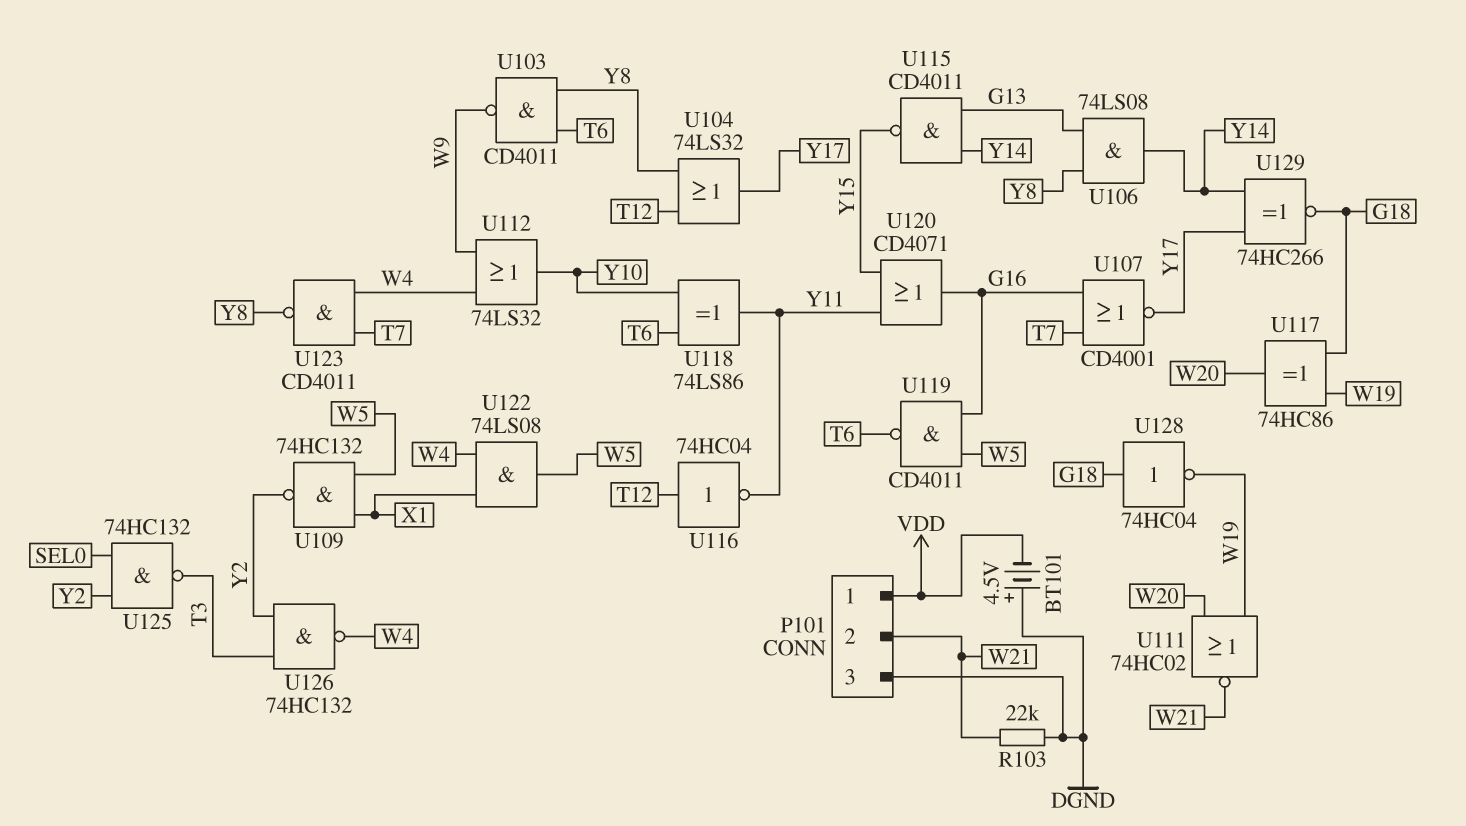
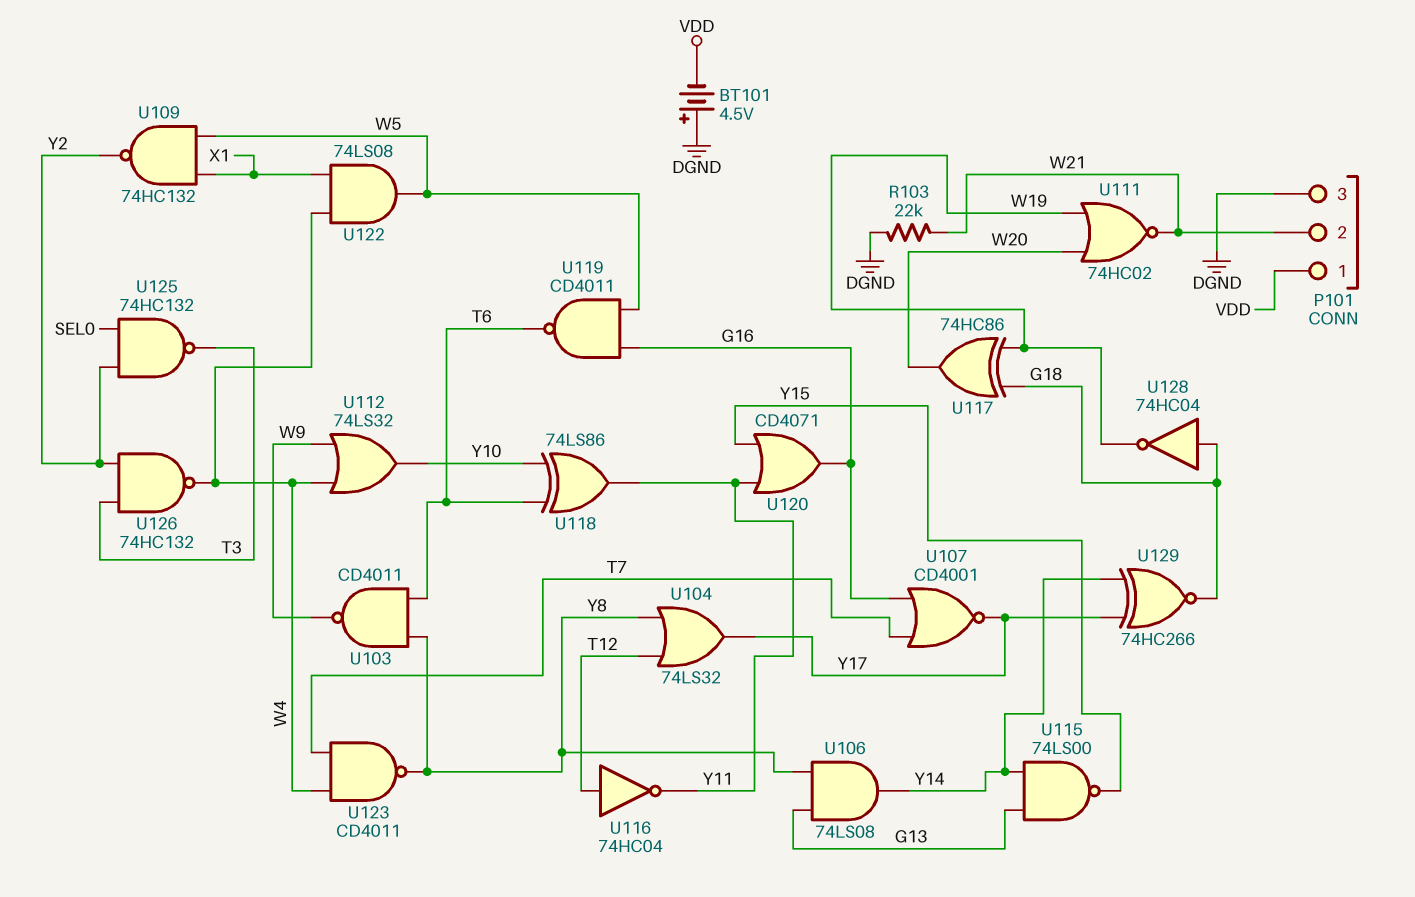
U115: NAND CD4011 (in G13, in Y14, out Y15) -> NAND 74LS00 (in G13, in Y14, out Y15)

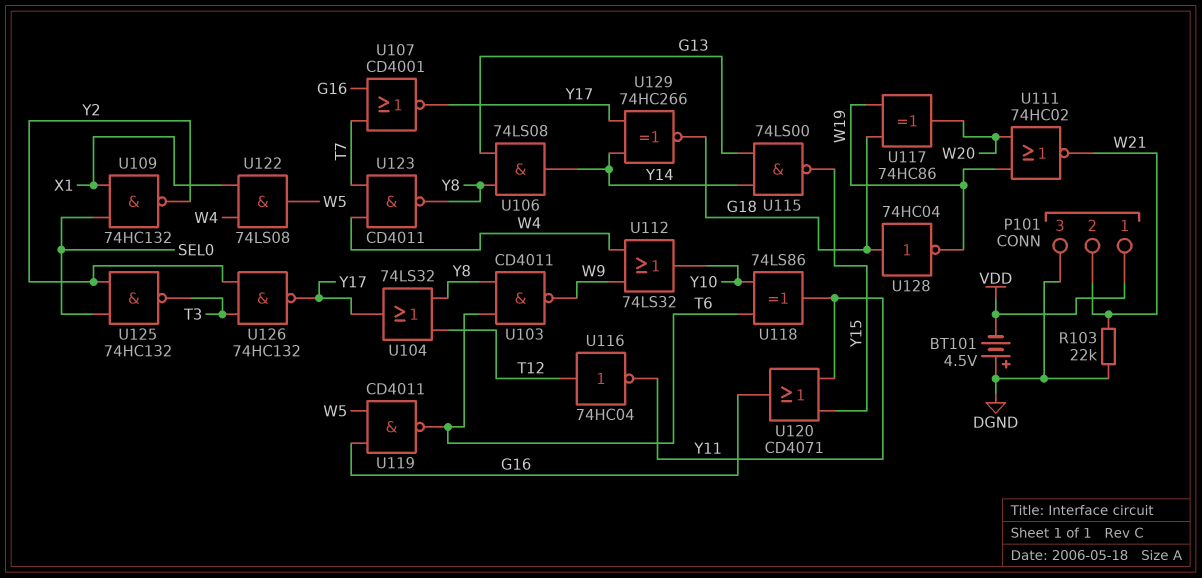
U109: NAND 74HC132 (in W5, in X1, out Y2) -> NAND 74HC132 (in SEL0, in X1, out Y2)
U126: NAND 74HC132 (in T3, in Y2, out W4) -> NAND 74HC132 (in T3, in Y2, out Y17)

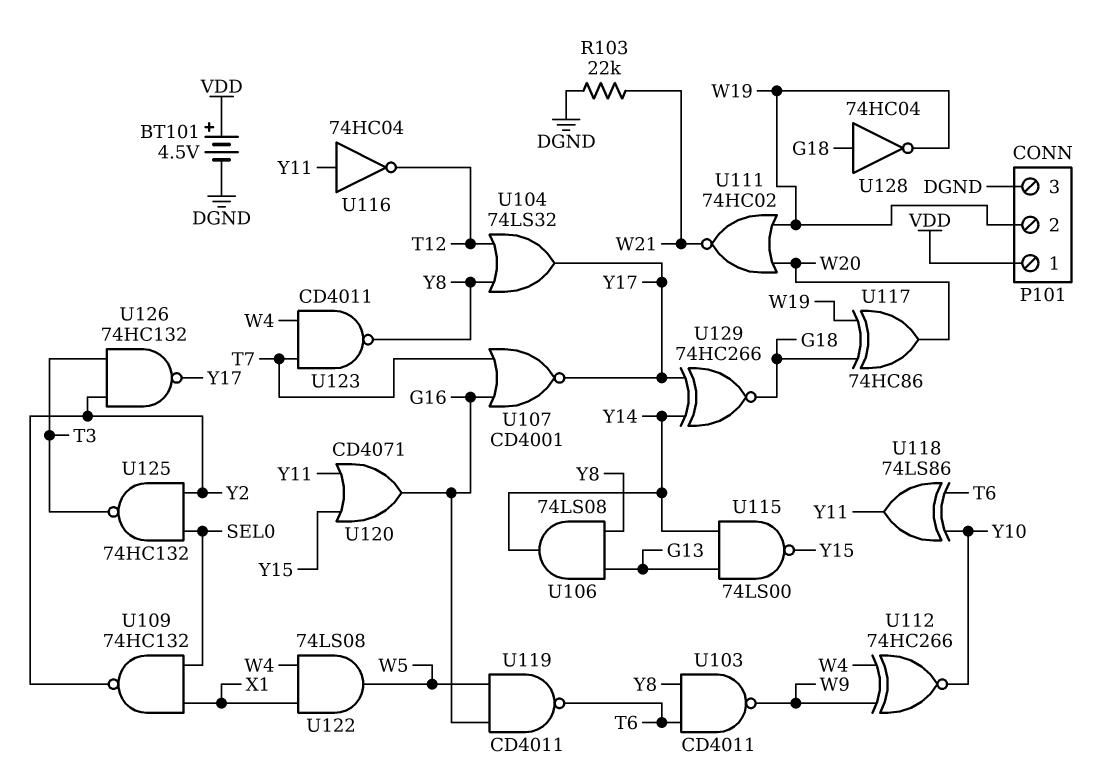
BT101: 4.5V (plus DGND, minus VDD) -> 4.5V (plus VDD, minus DGND)
P101 pin 2: W21 -> W19
U112: OR 74LS32 (in W4, in W9, out Y10) -> XNOR 74HC266 (in W4, in W9, out Y10)
U116: NOT 74HC04 (in T12, out Y11) -> NOT 74HC04 (in Y11, out T12)

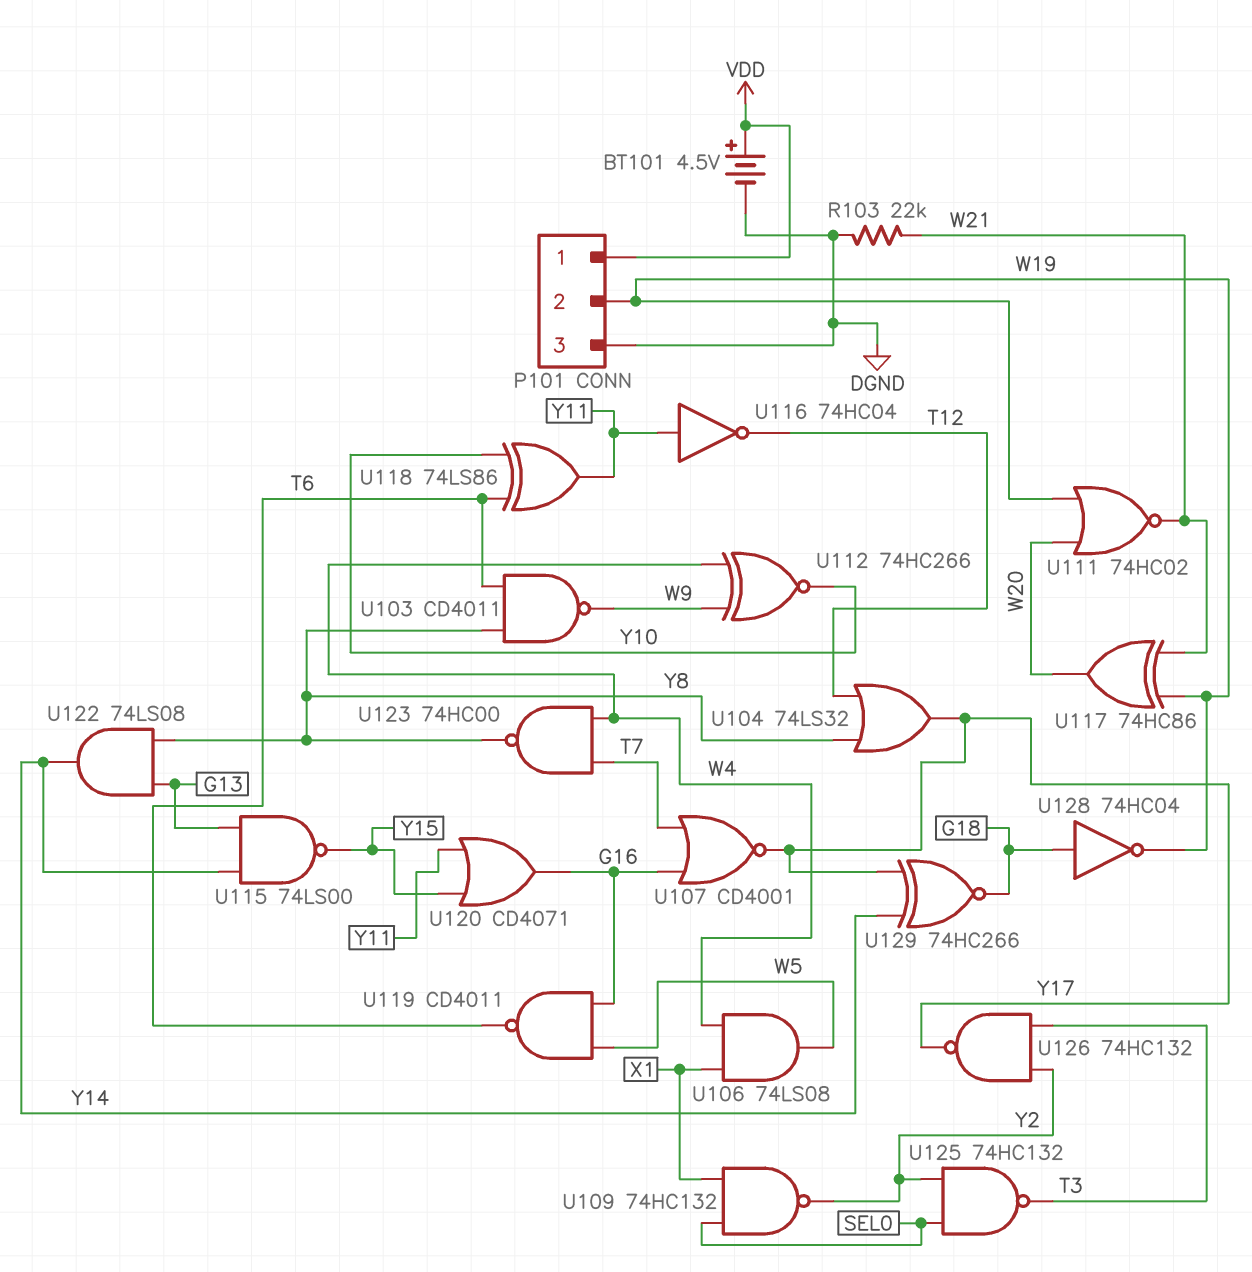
U106: AND 74LS08 (in G13, in Y8, out Y14) -> AND 74LS08 (in W4, in X1, out W5)
U117: XOR 74HC86 (in G18, in W19, out W20) -> XOR 74HC86 (in W19, in W21, out W20)
U122: AND 74LS08 (in W4, in X1, out W5) -> AND 74LS08 (in G13, in Y8, out Y14)
U123: NAND CD4011 (in T7, in W4, out Y8) -> NAND 74HC00 (in T7, in W4, out Y8)

